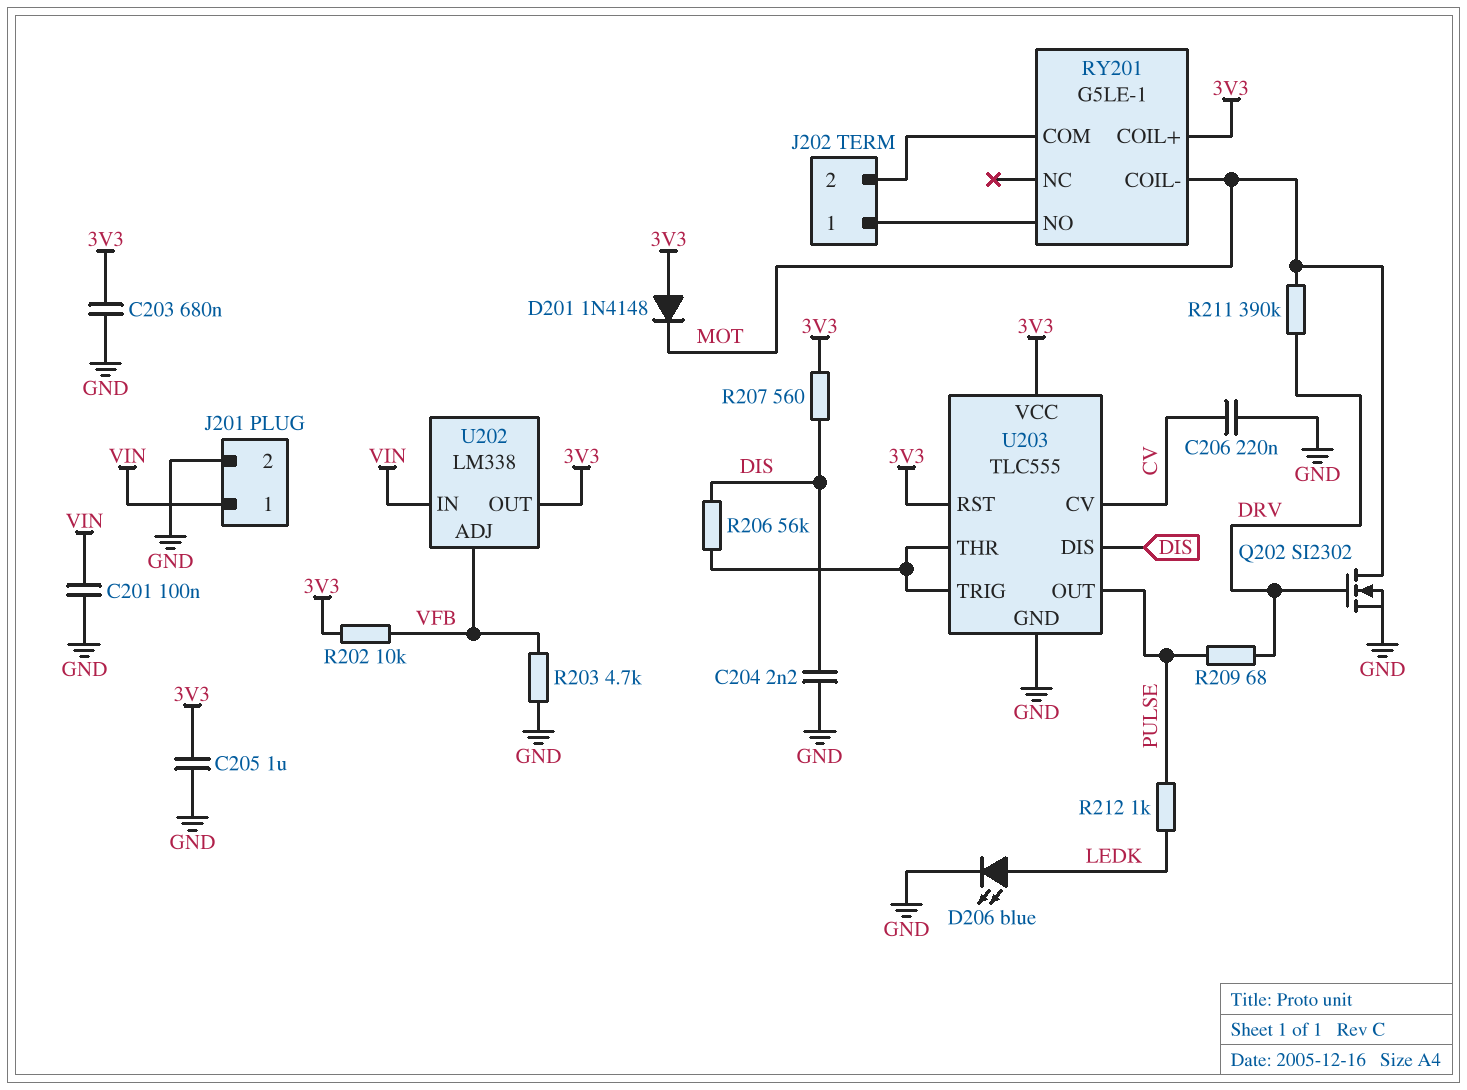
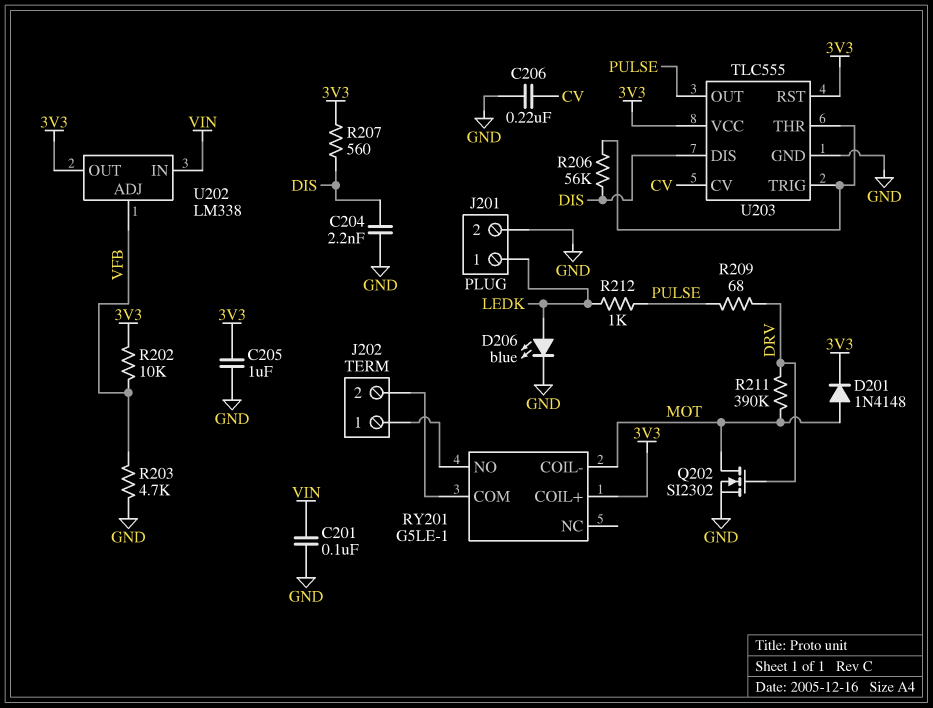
C203: 680nF (3V3, GND) -> none
D201: diode 1N4148 (A 3V3, K MOT) -> diode 1N4148 (A MOT, K 3V3)
J201 pin 1: VIN -> LEDK

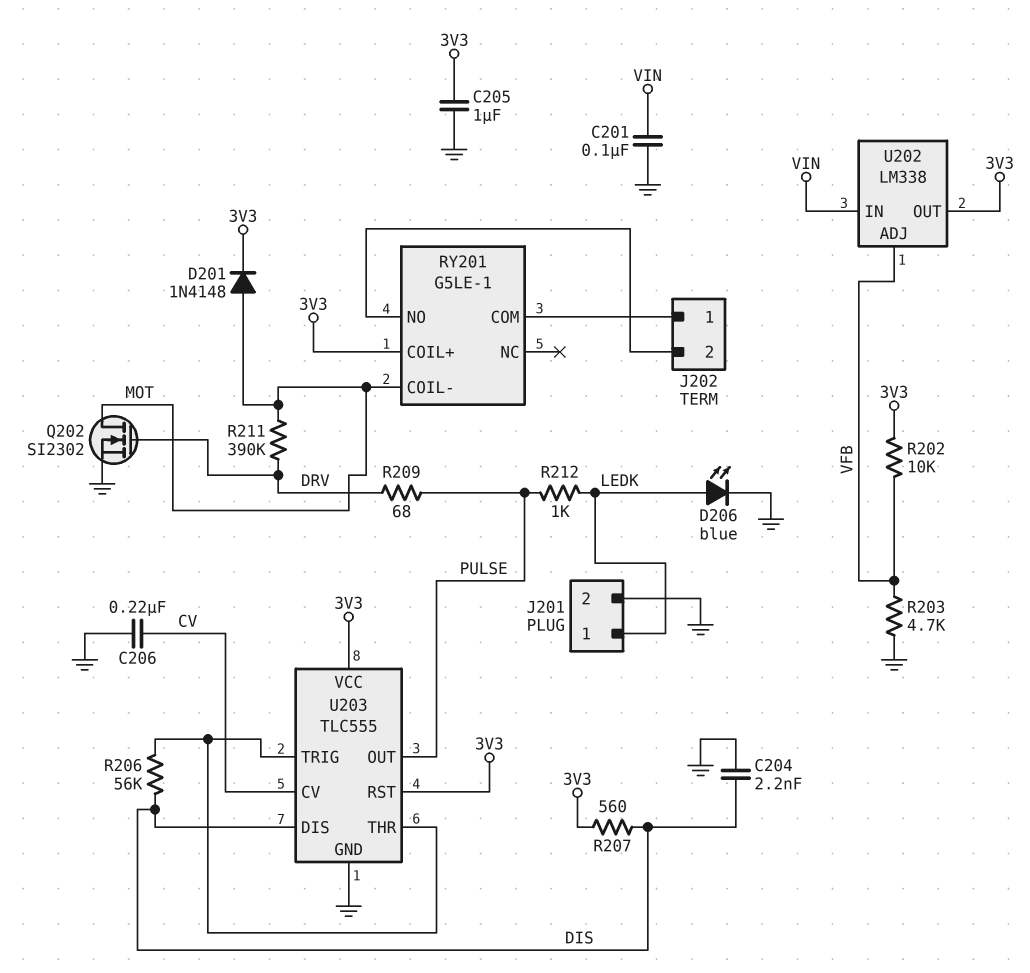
RY201 pin COM: J202/2 -> J202/1
RY201 pin NO: J202/1 -> J202/2

